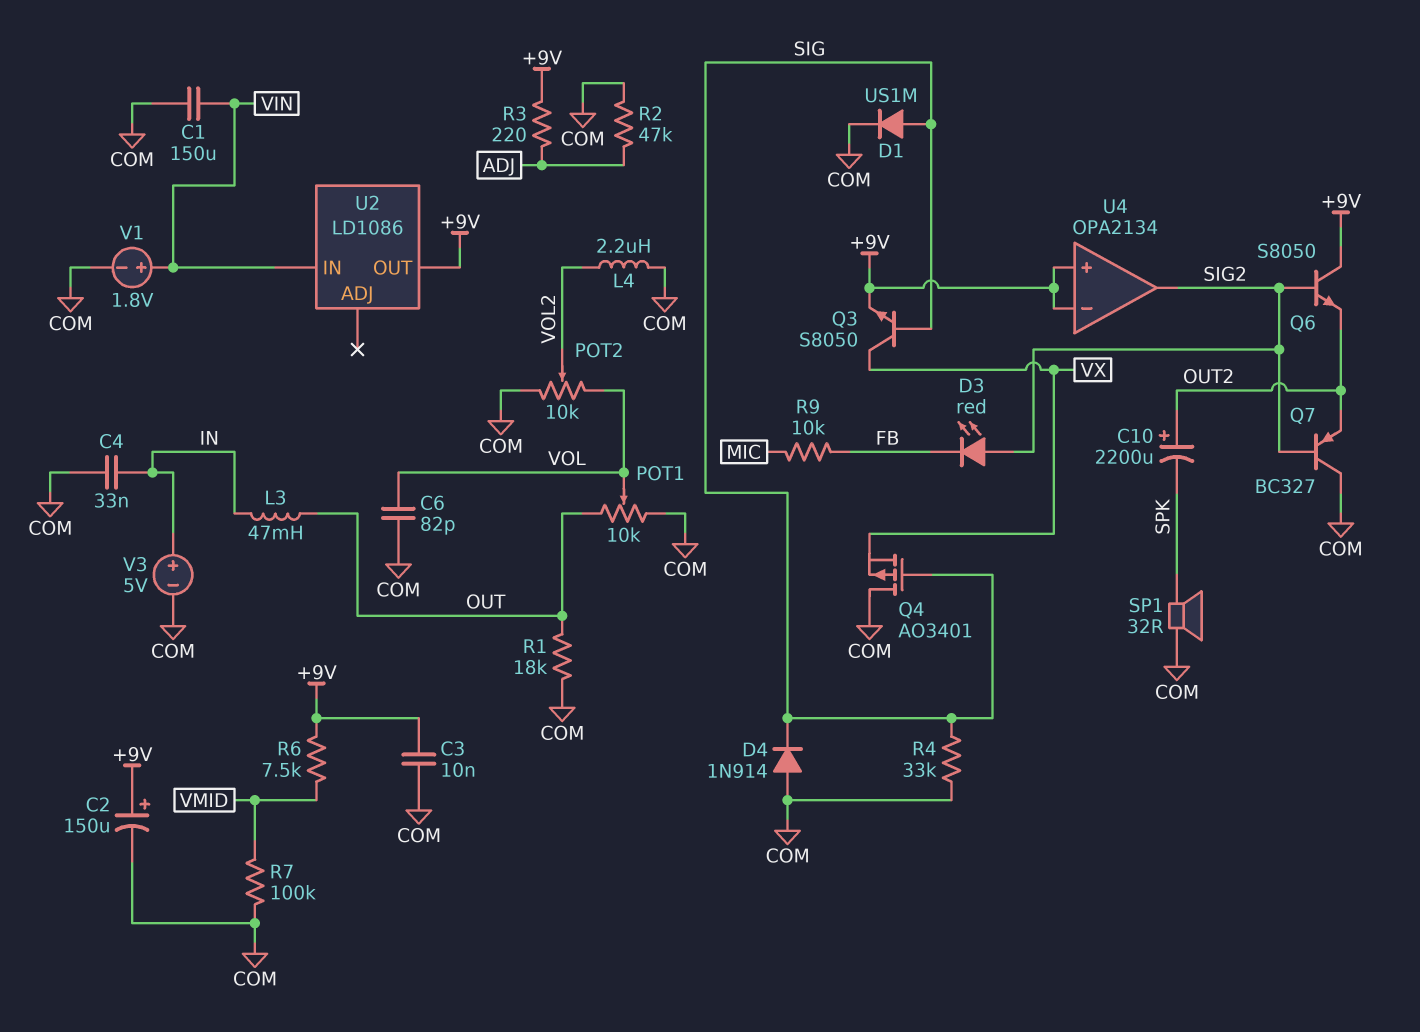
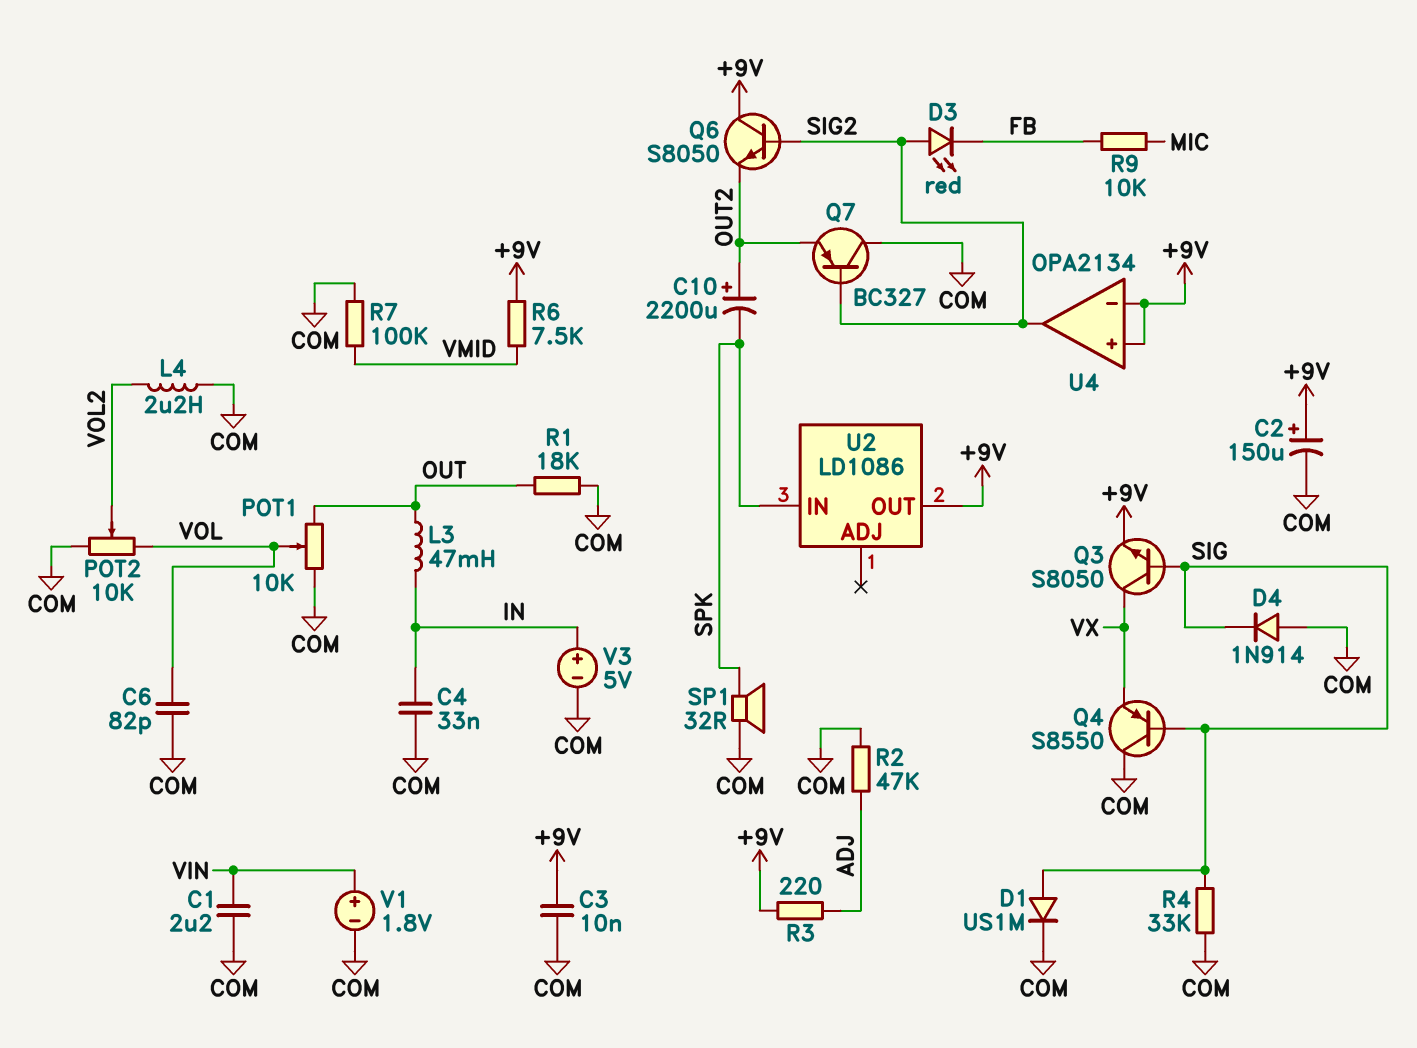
C1: 150uF (COM, VIN) -> 2.2uF (COM, VIN)
Q4: PMOS AO3401 (G SIG, D COM, S VX) -> PNP S8550 (B SIG, C COM, E VX)
U2 pin IN: VIN -> SPK

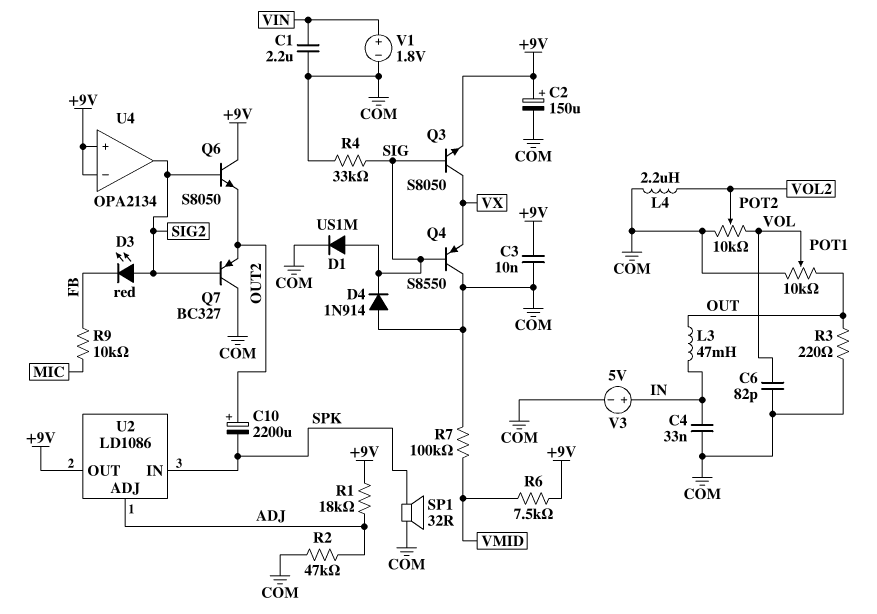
R1: 18k (COM, OUT) -> 18k (+9V, ADJ)
R3: 220 (+9V, ADJ) -> 220 (COM, OUT)
U2 pin ADJ: none -> ADJ

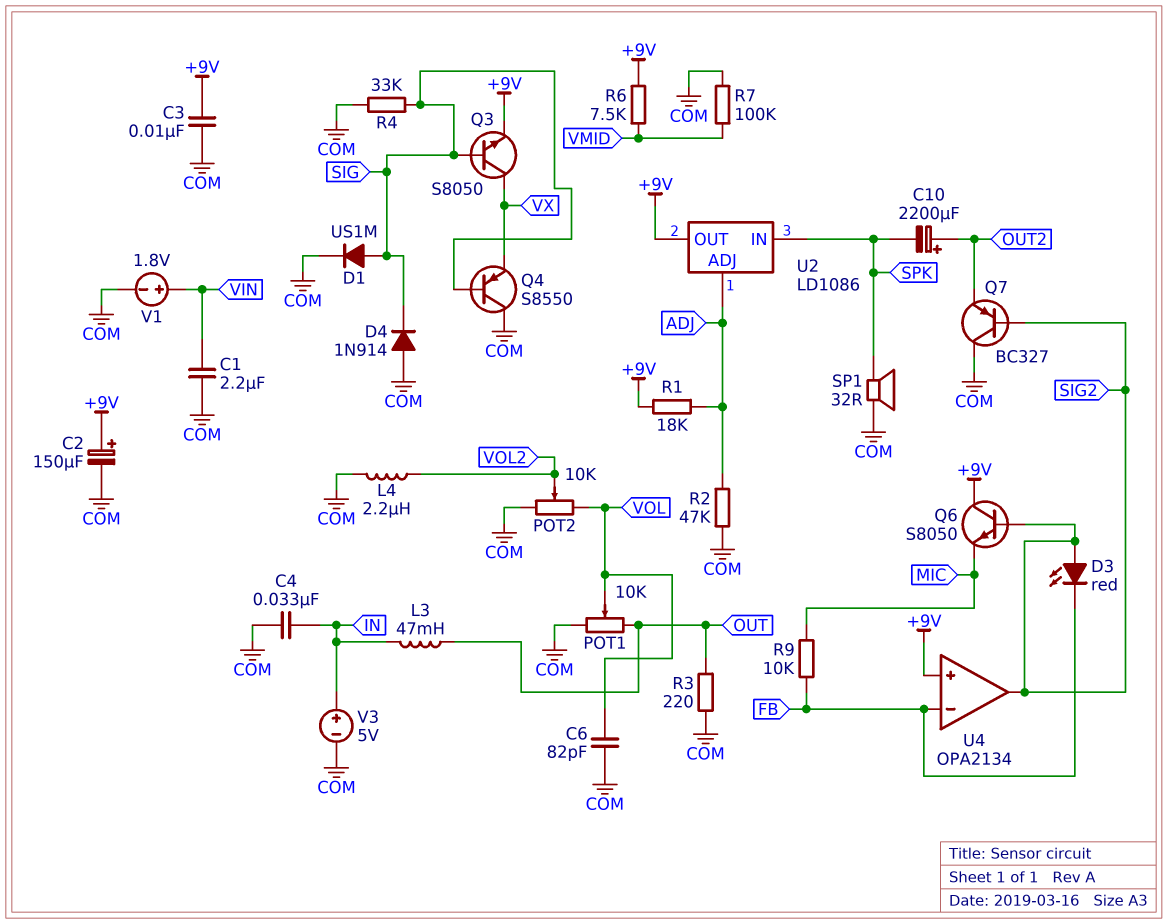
Q6: NPN S8050 (B SIG2, C +9V, E OUT2) -> NPN S8050 (B SIG2, C +9V, E MIC)
U4 pin in-: +9V -> FB

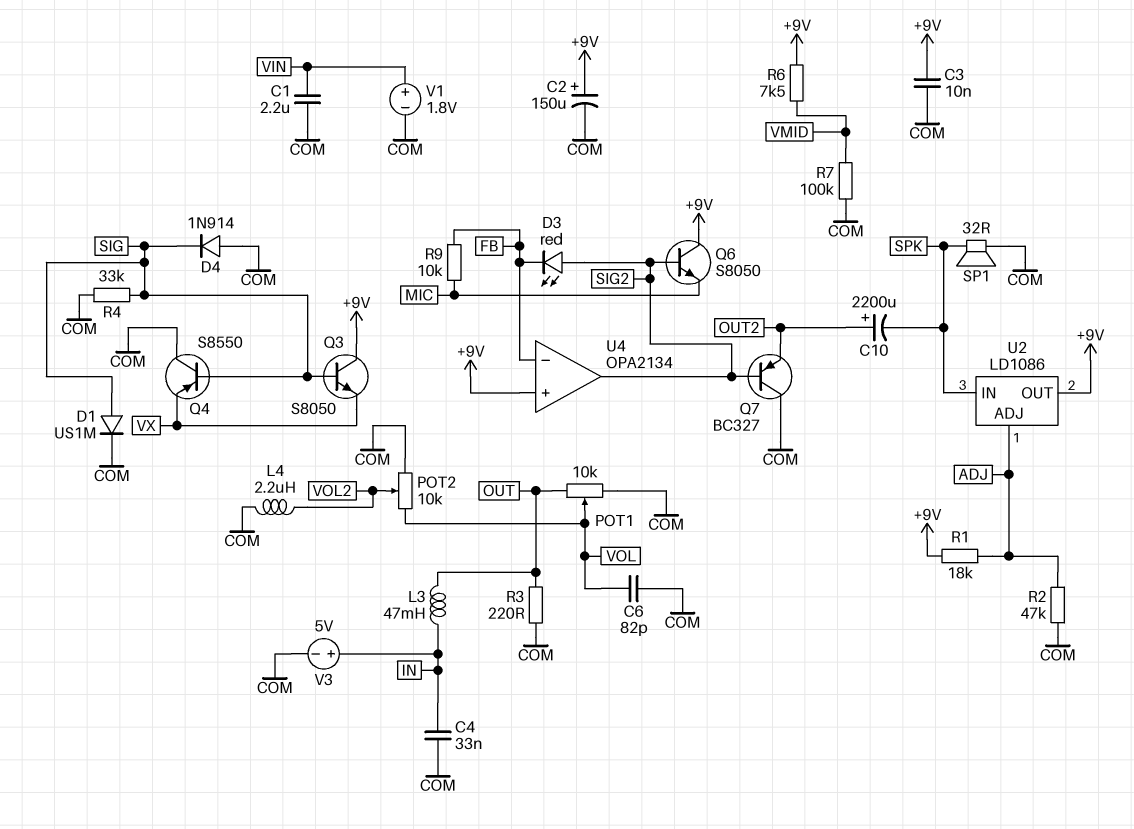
Q3: NPN S8050 (B SIG, C VX, E +9V) -> NPN S8050 (B SIG, C +9V, E VX)

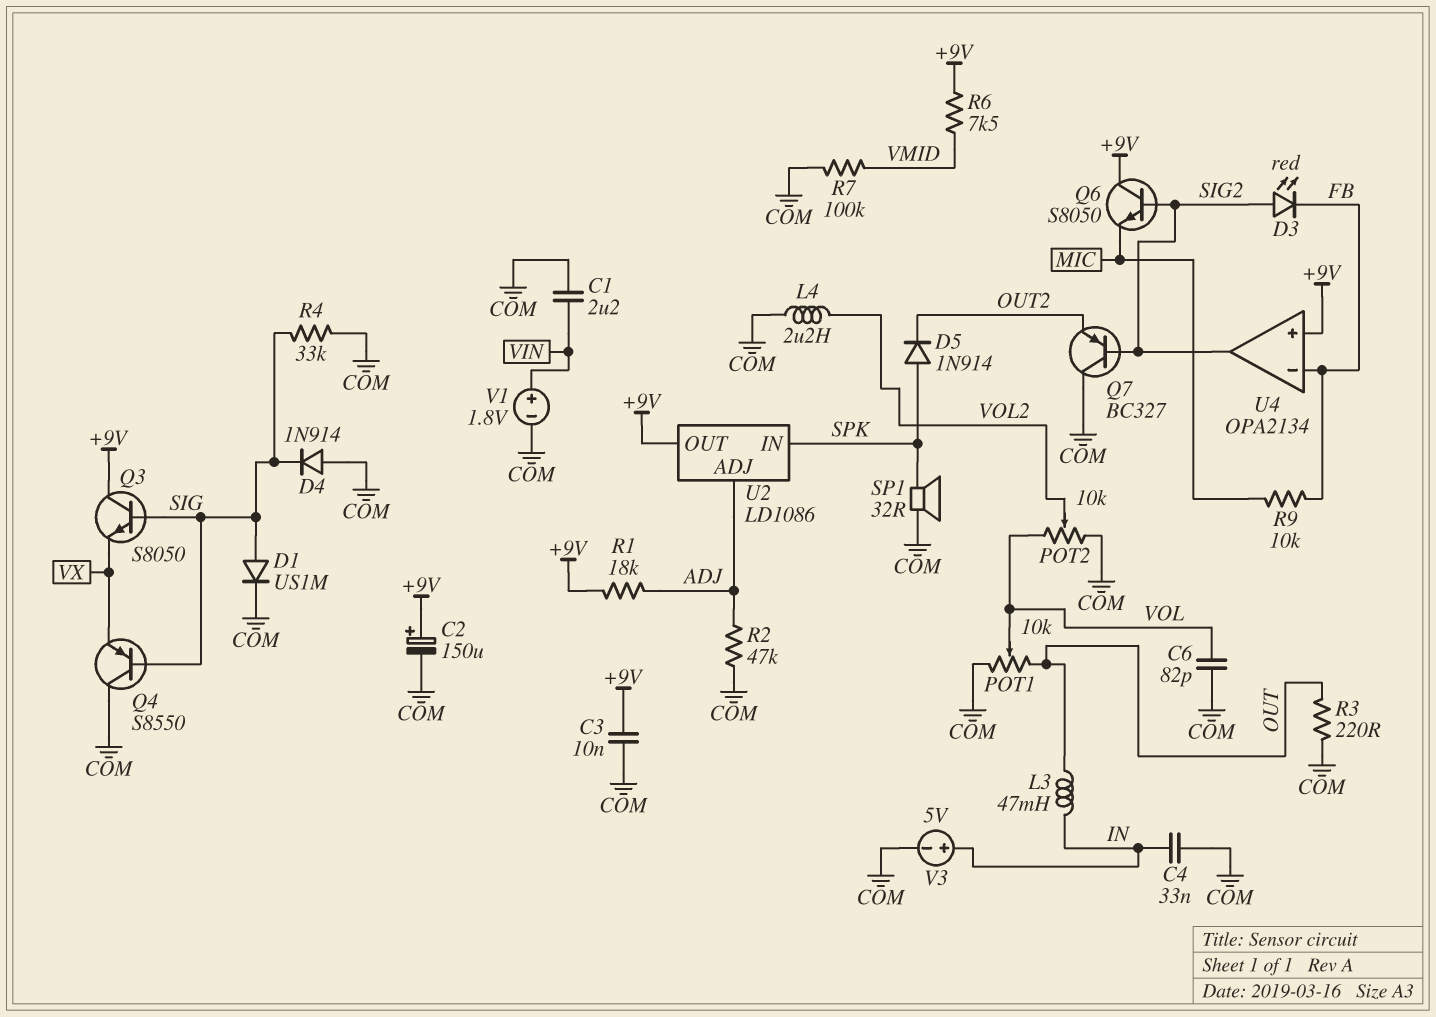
C10: 2200uF (plus OUT2, minus SPK) -> none
D5: none -> diode 1N914 (A SPK, K OUT2)

